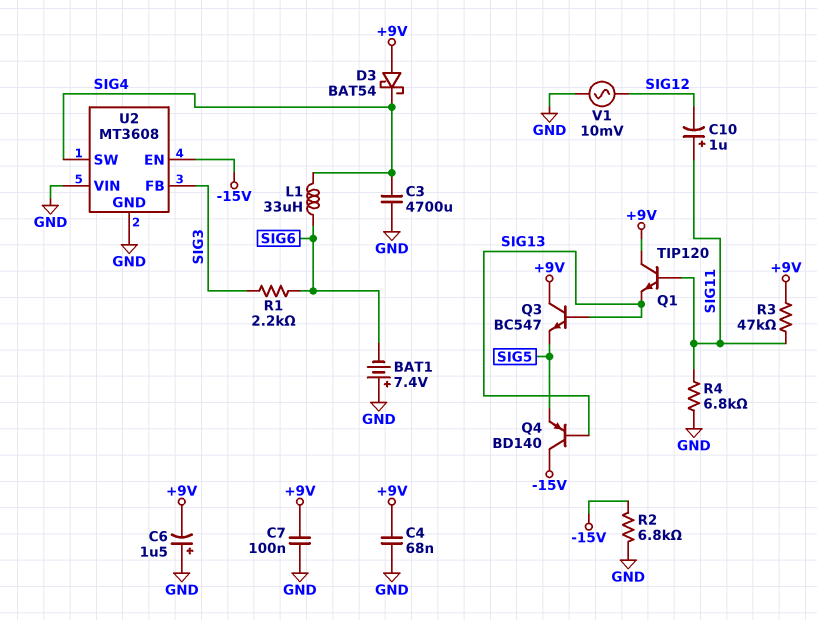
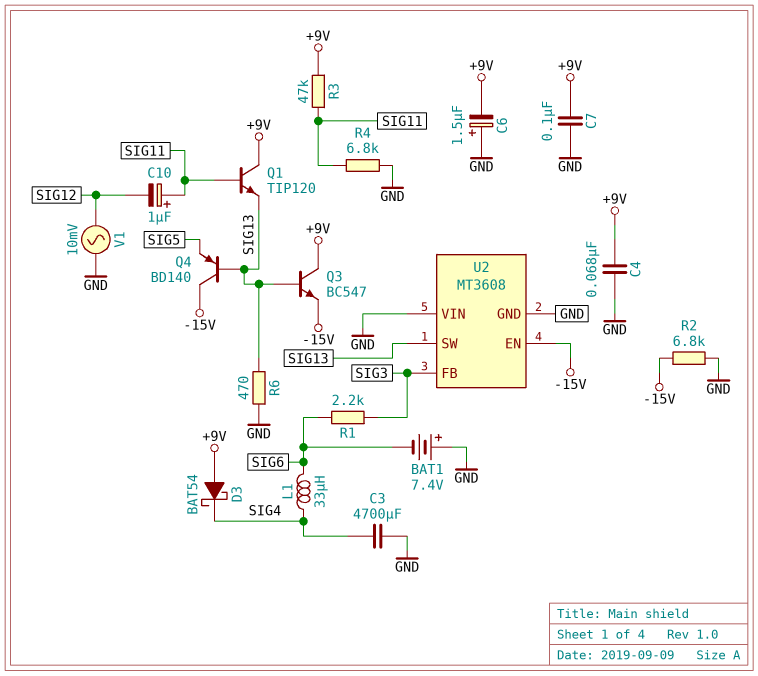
Q3: NPN BC547 (B SIG13, C +9V, E SIG5) -> NPN BC547 (B SIG13, C +9V, E -15V)
R6: none -> 470 (GND, SIG13)
U2 pin SW: SIG4 -> SIG13

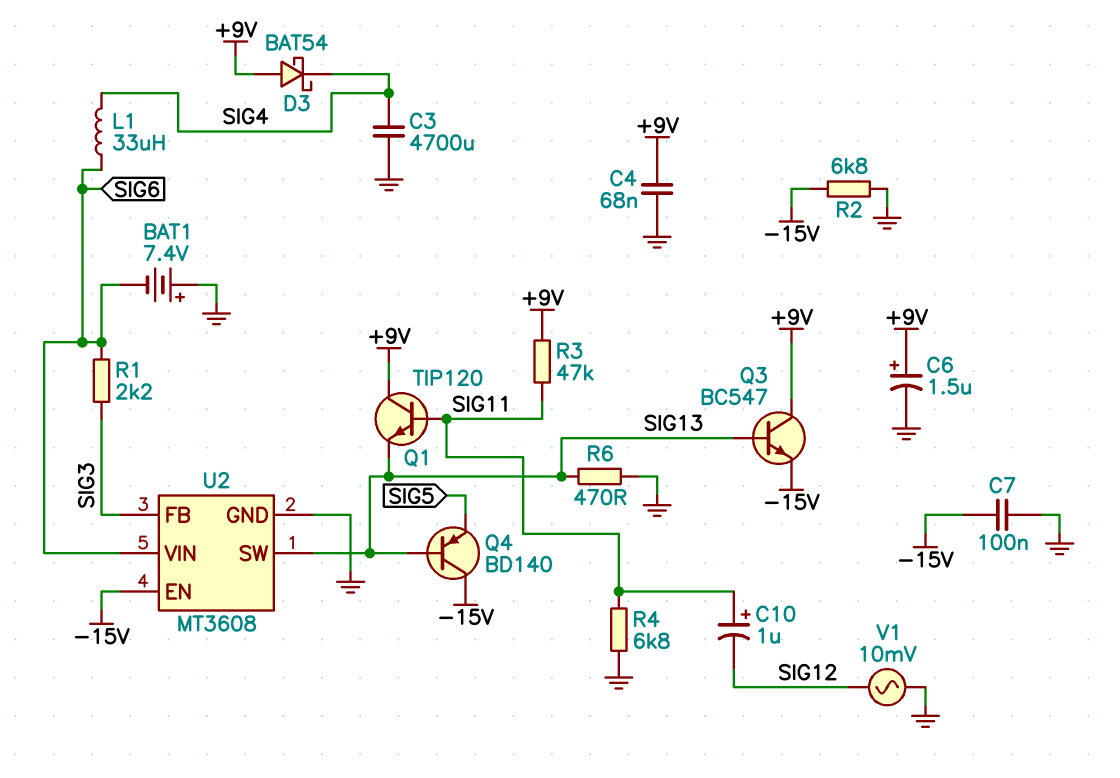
C6: 1.5uF (plus GND, minus +9V) -> 1.5uF (plus +9V, minus GND)
C7: 100nF (+9V, GND) -> 100nF (-15V, GND)
U2 pin VIN: GND -> SIG6

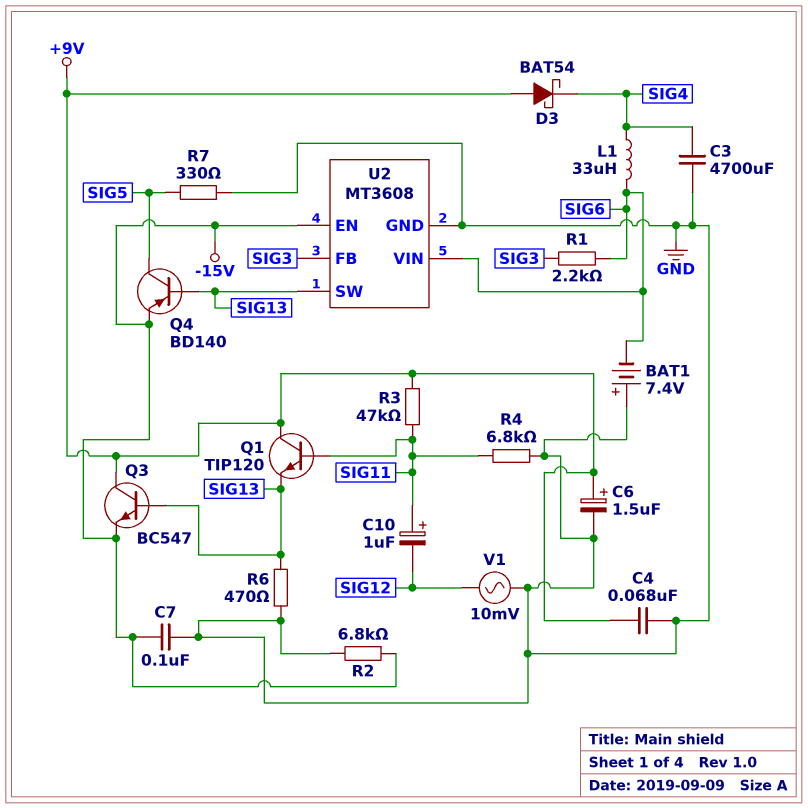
Q4: PNP BD140 (B SIG13, C -15V, E SIG5) -> PNP BD140 (B SIG13, C SIG5, E -15V)
R7: none -> 330 (GND, SIG5)

